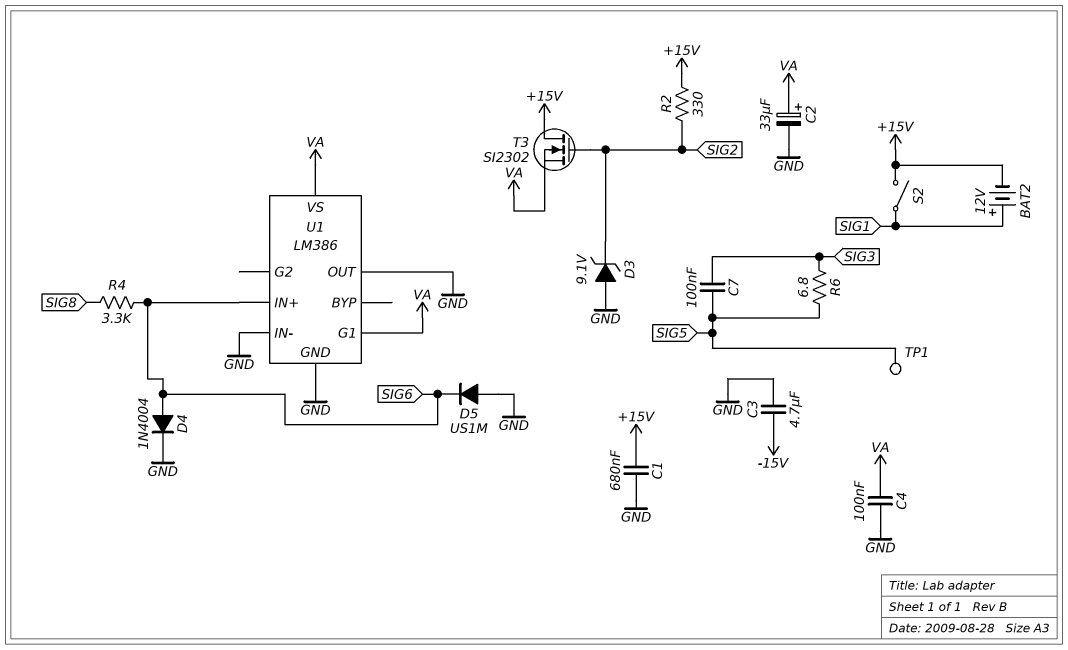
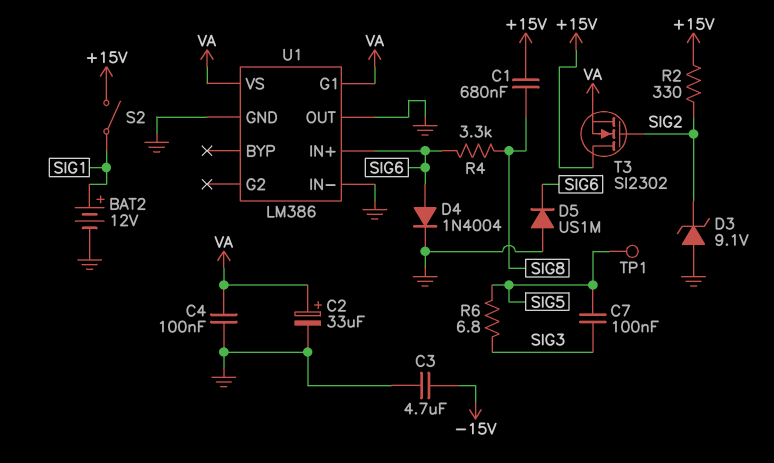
BAT2: 12V (plus SIG1, minus +15V) -> 12V (plus SIG1, minus GND)
C1: 680nF (+15V, GND) -> 680nF (+15V, SIG8)

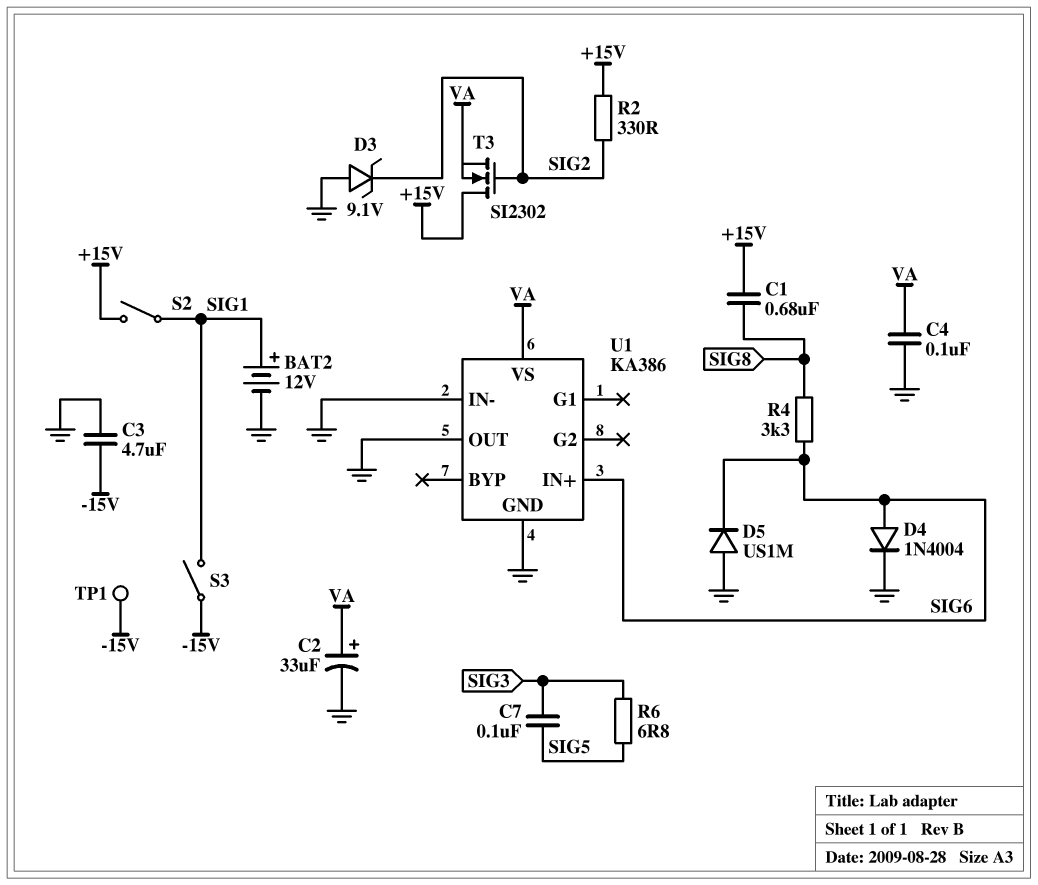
S3: none -> switch (-15V, SIG1)
TP1: test point (SIG5) -> test point (-15V)
U1: LM386 -> KA386
U1 pin G1: VA -> none

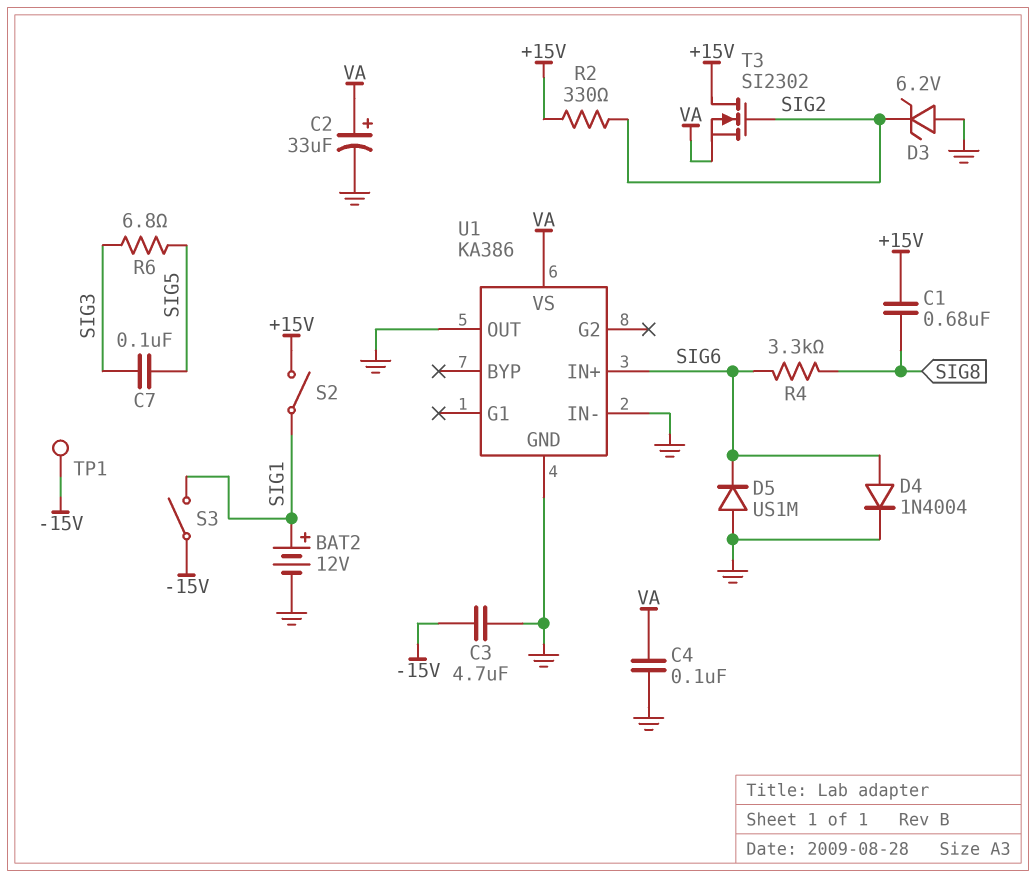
D3: zener 9.1V (A GND, K SIG2) -> zener 6.2V (A GND, K SIG2)

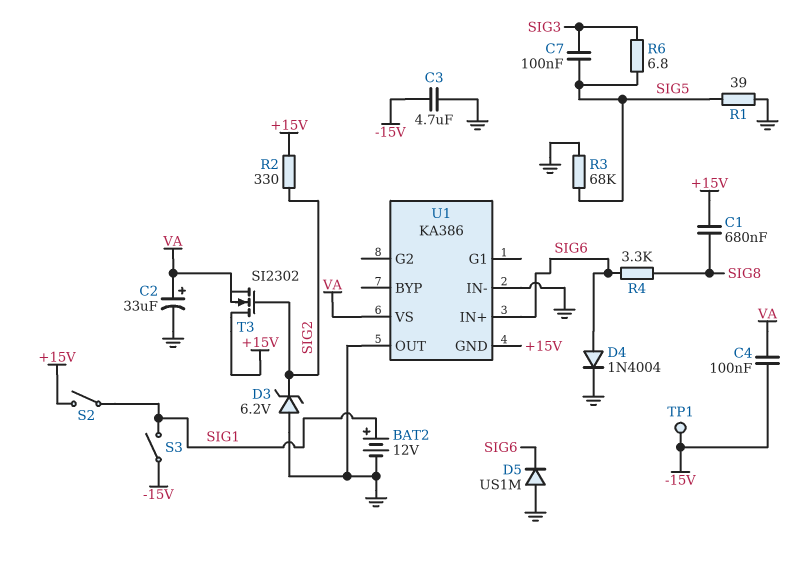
C4: 100nF (GND, VA) -> 100nF (-15V, VA)
R1: none -> 39 (GND, SIG5)
R3: none -> 68k (GND, SIG5)
U1 pin GND: GND -> +15V

